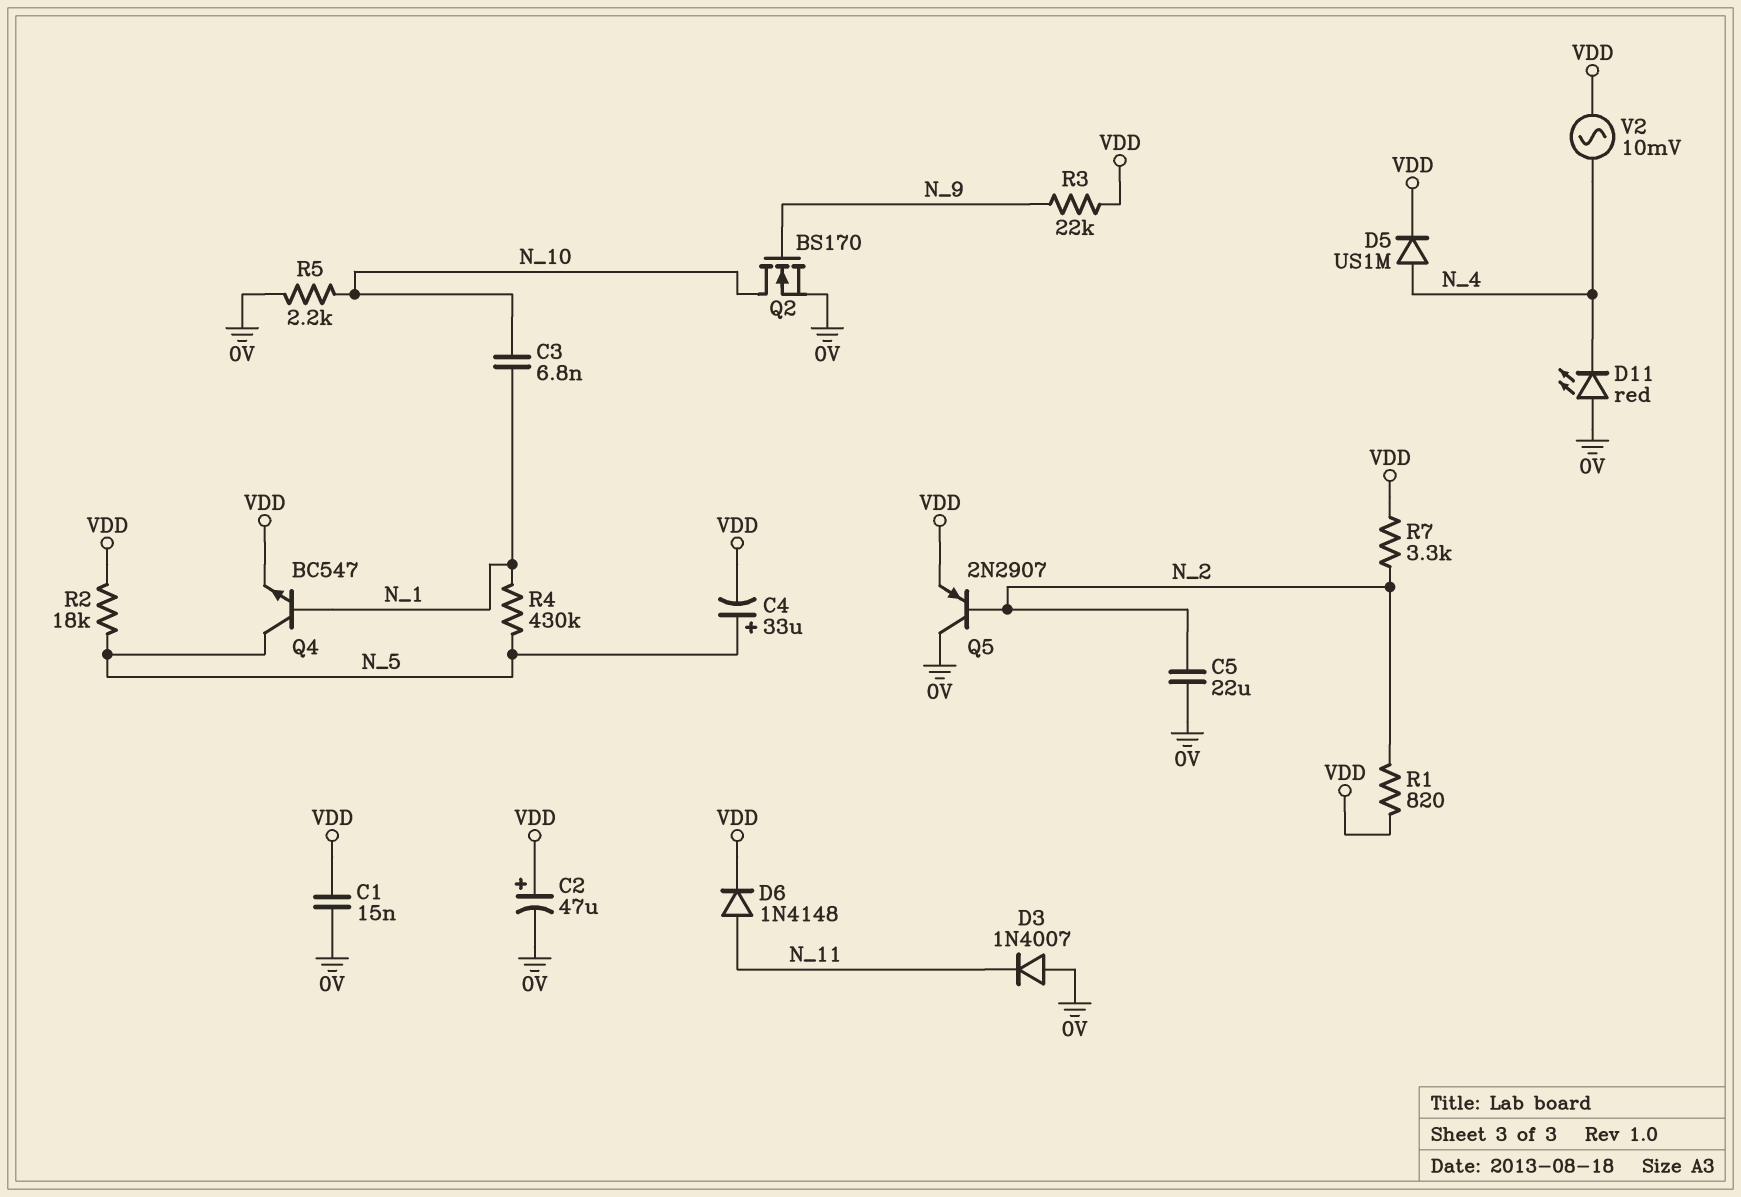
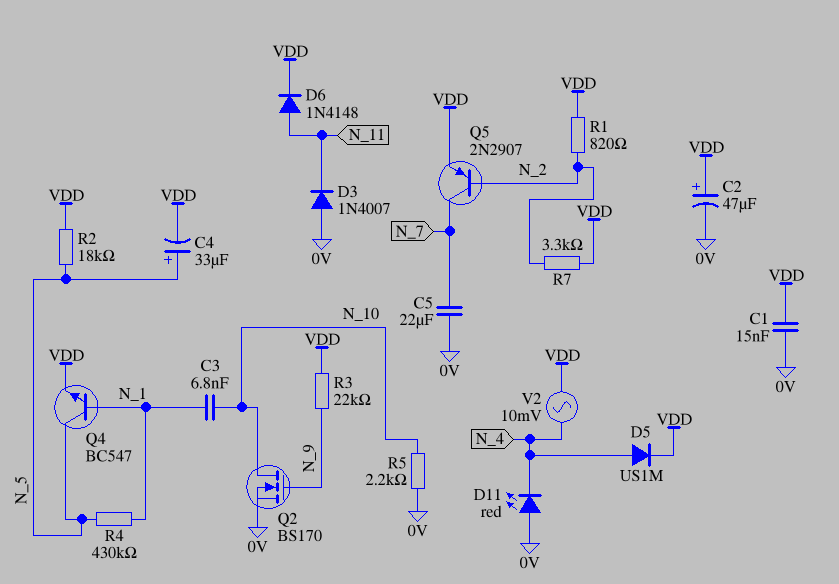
C5: 22uF (0V, N_2) -> 22uF (0V, N_7)
Q5: PNP 2N2907 (B N_2, C 0V, E VDD) -> PNP 2N2907 (B N_2, C N_7, E VDD)

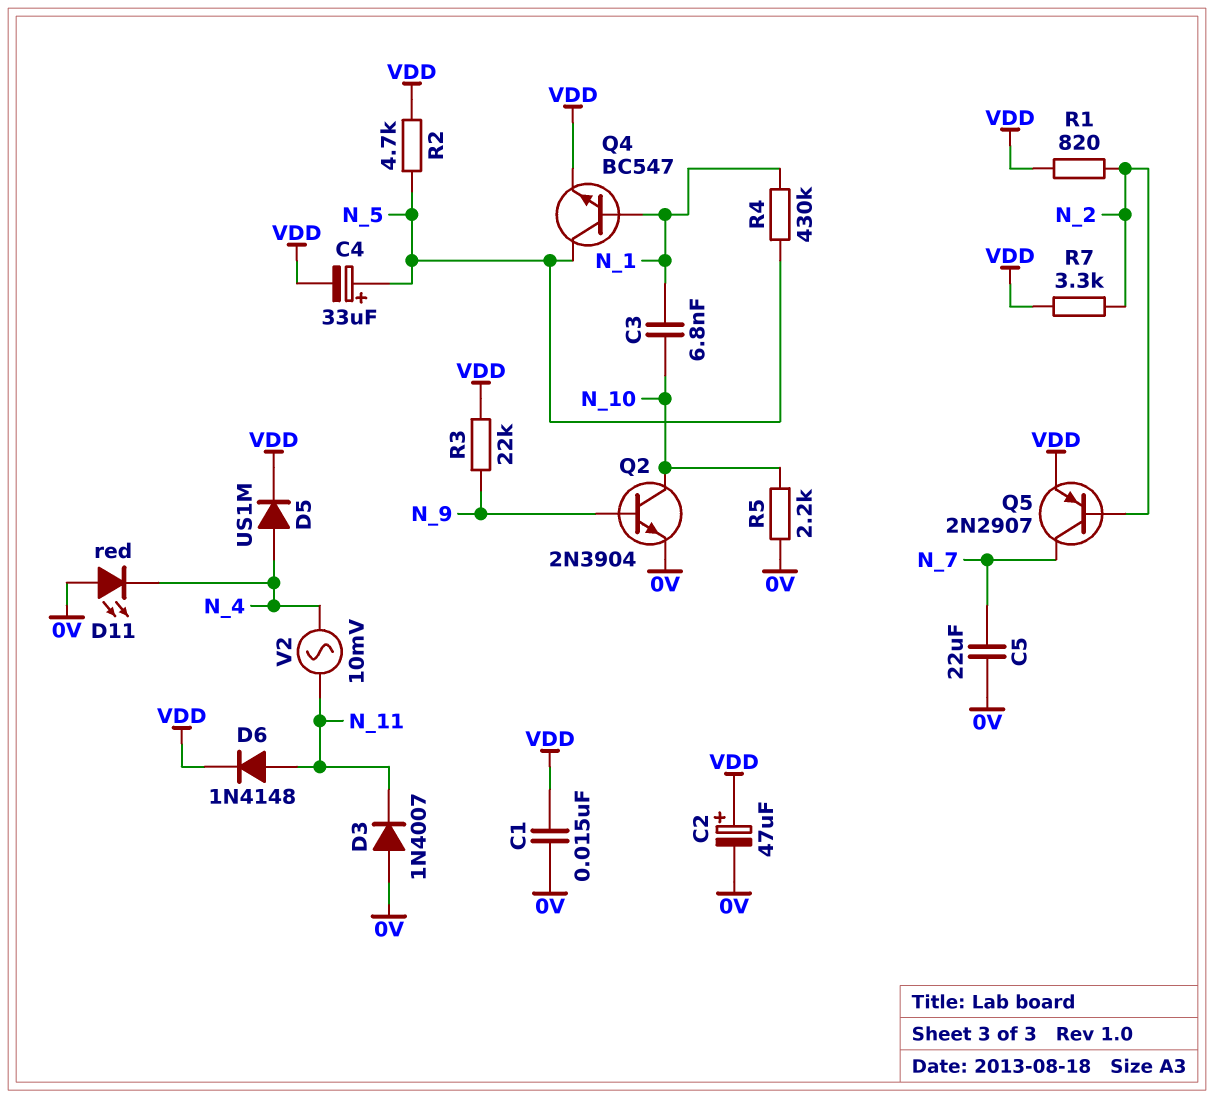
Q2: NMOS BS170 (G N_9, D N_10, S 0V) -> NPN 2N3904 (B N_9, C N_10, E 0V)
R2: 18k (N_5, VDD) -> 4.7k (N_5, VDD)
V2: AC 10mV (N_4, VDD) -> AC 10mV (N_4, N_11)

